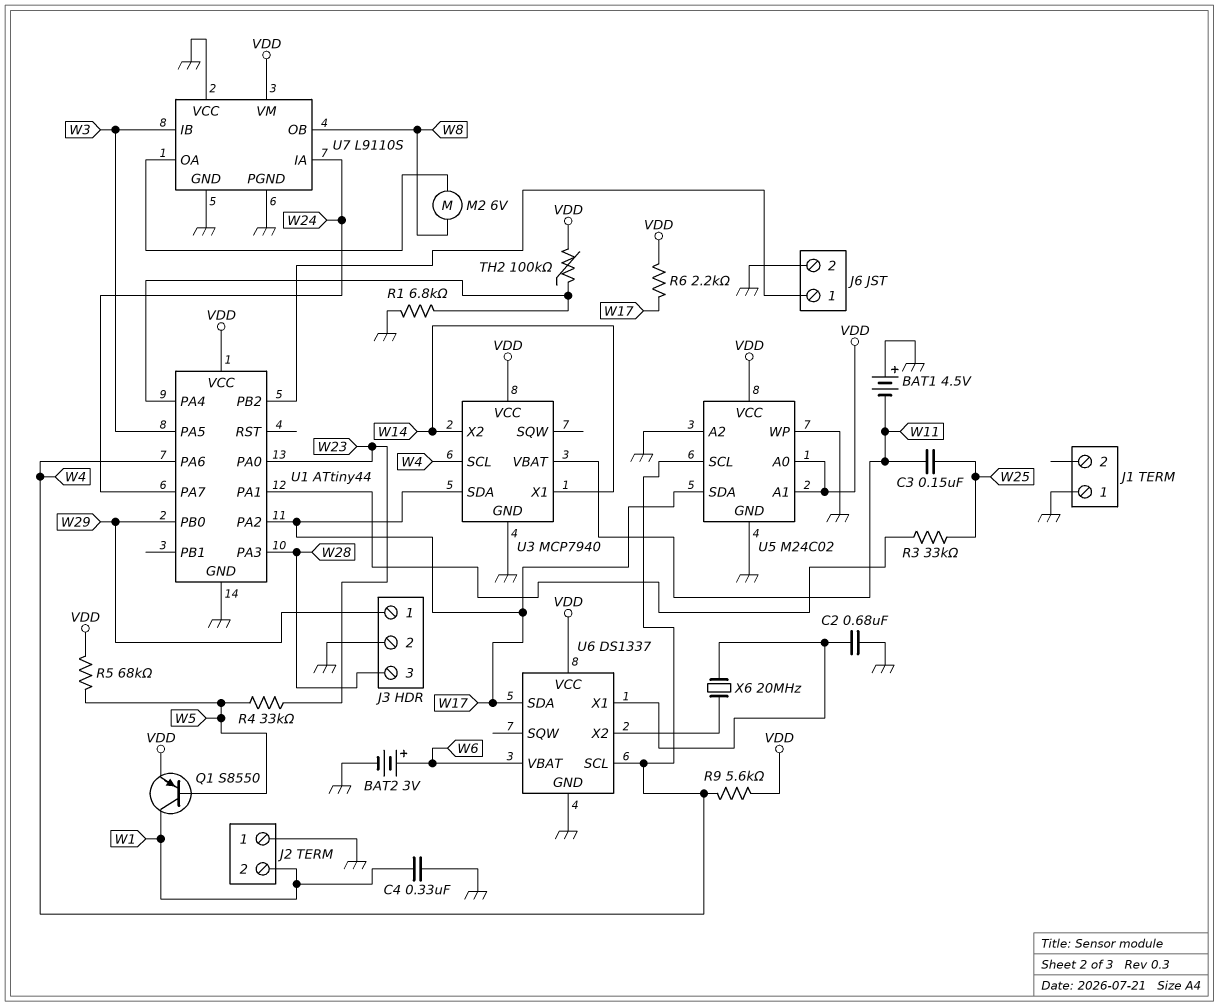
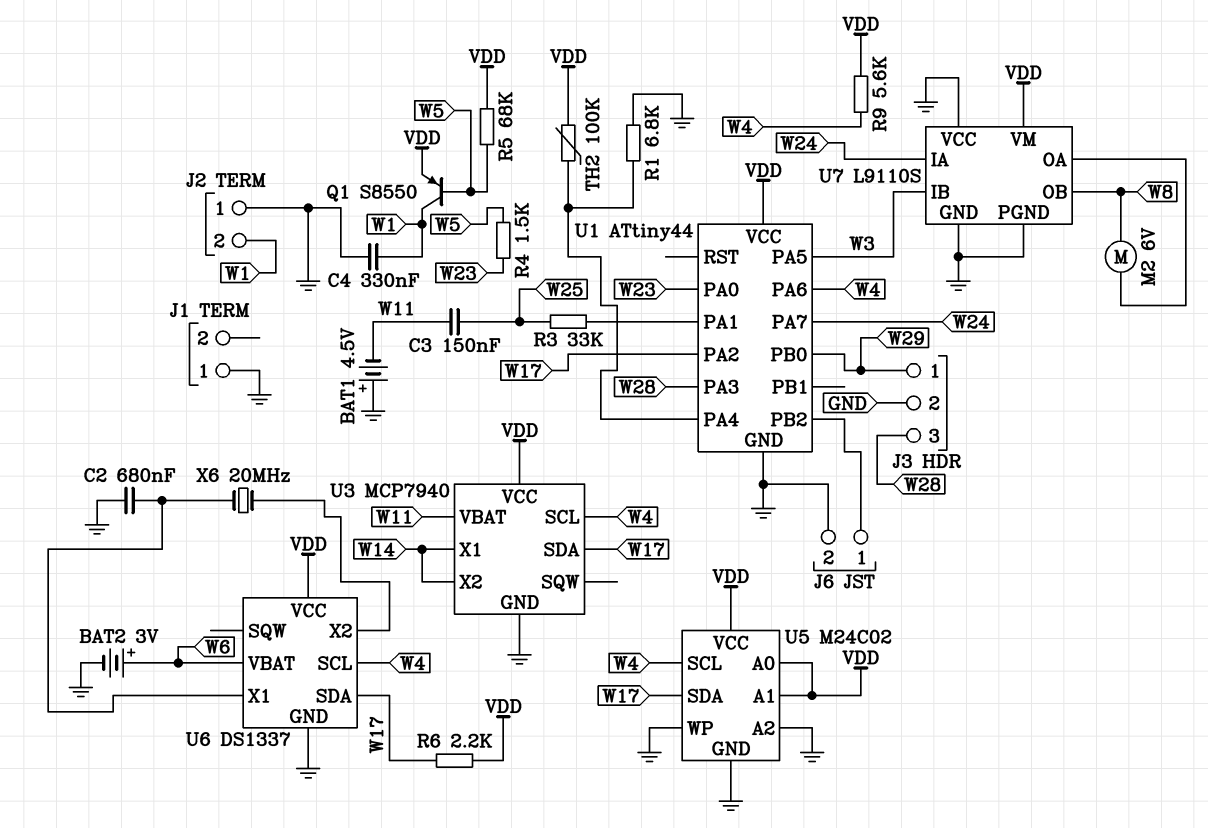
R4: 33k (W5, W23) -> 1.5k (W5, W23)

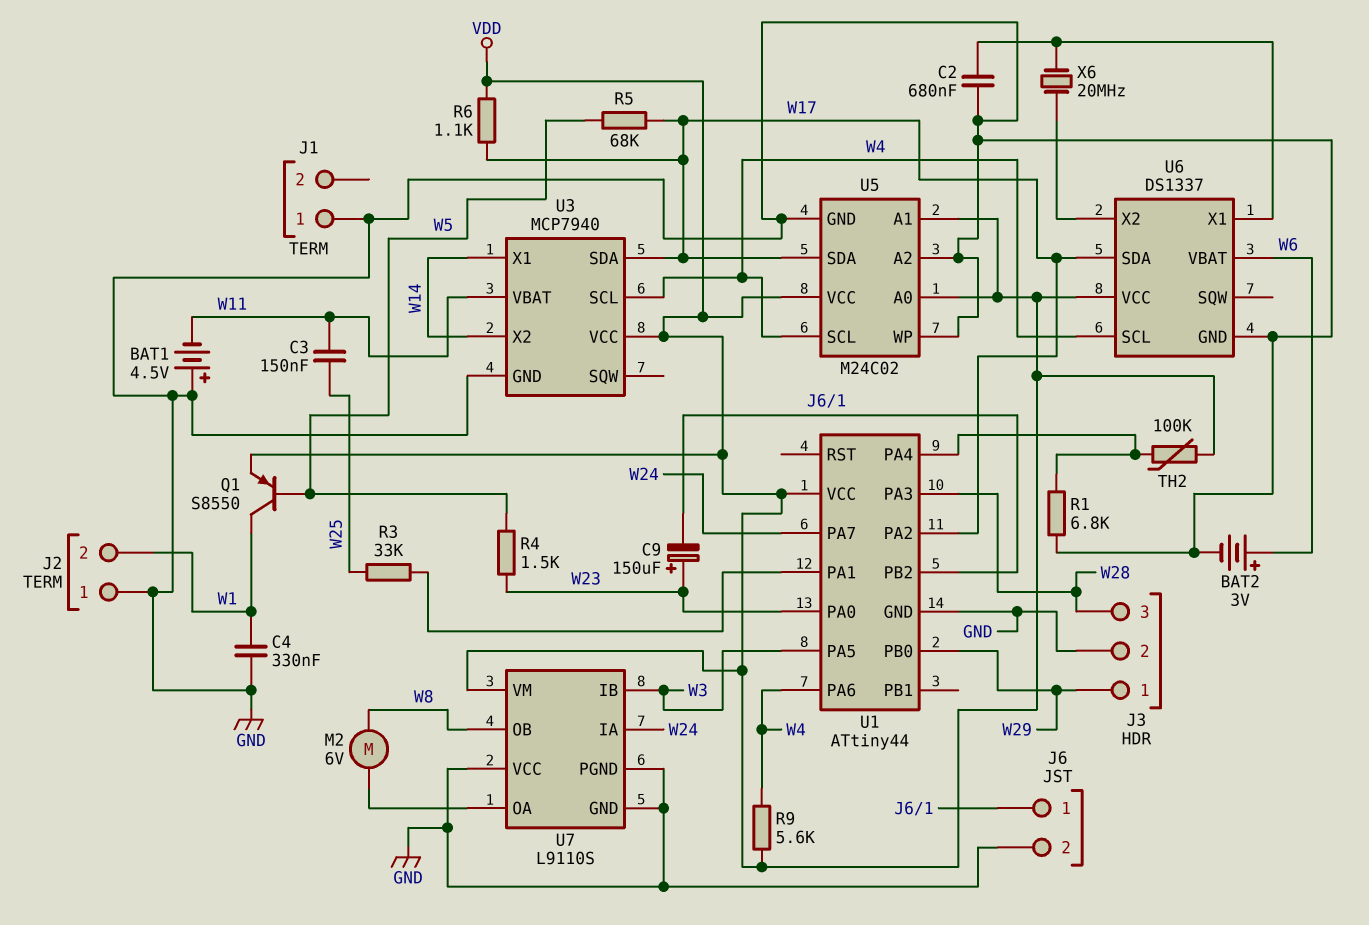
C9: none -> 150uF (plus W23, minus J6/1)
R5: 68k (VDD, W5) -> 68k (W5, W17)
R6: 2.2k (VDD, W17) -> 1.1k (VDD, W17)

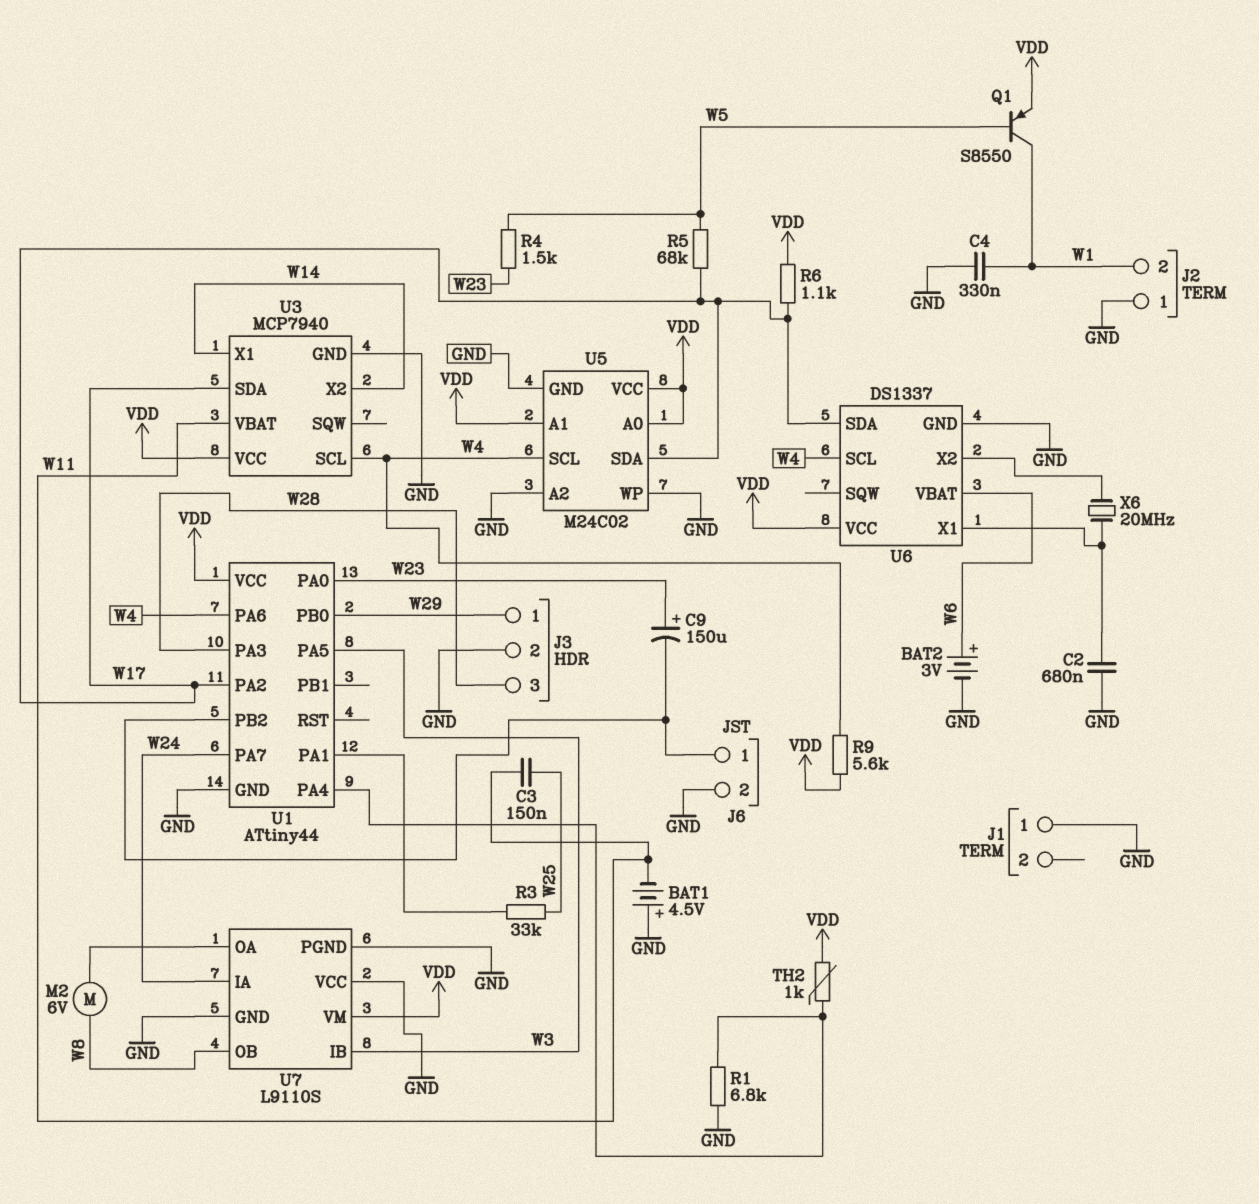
TH2: 100k (U1/PA4, VDD) -> 1k (U1/PA4, VDD)

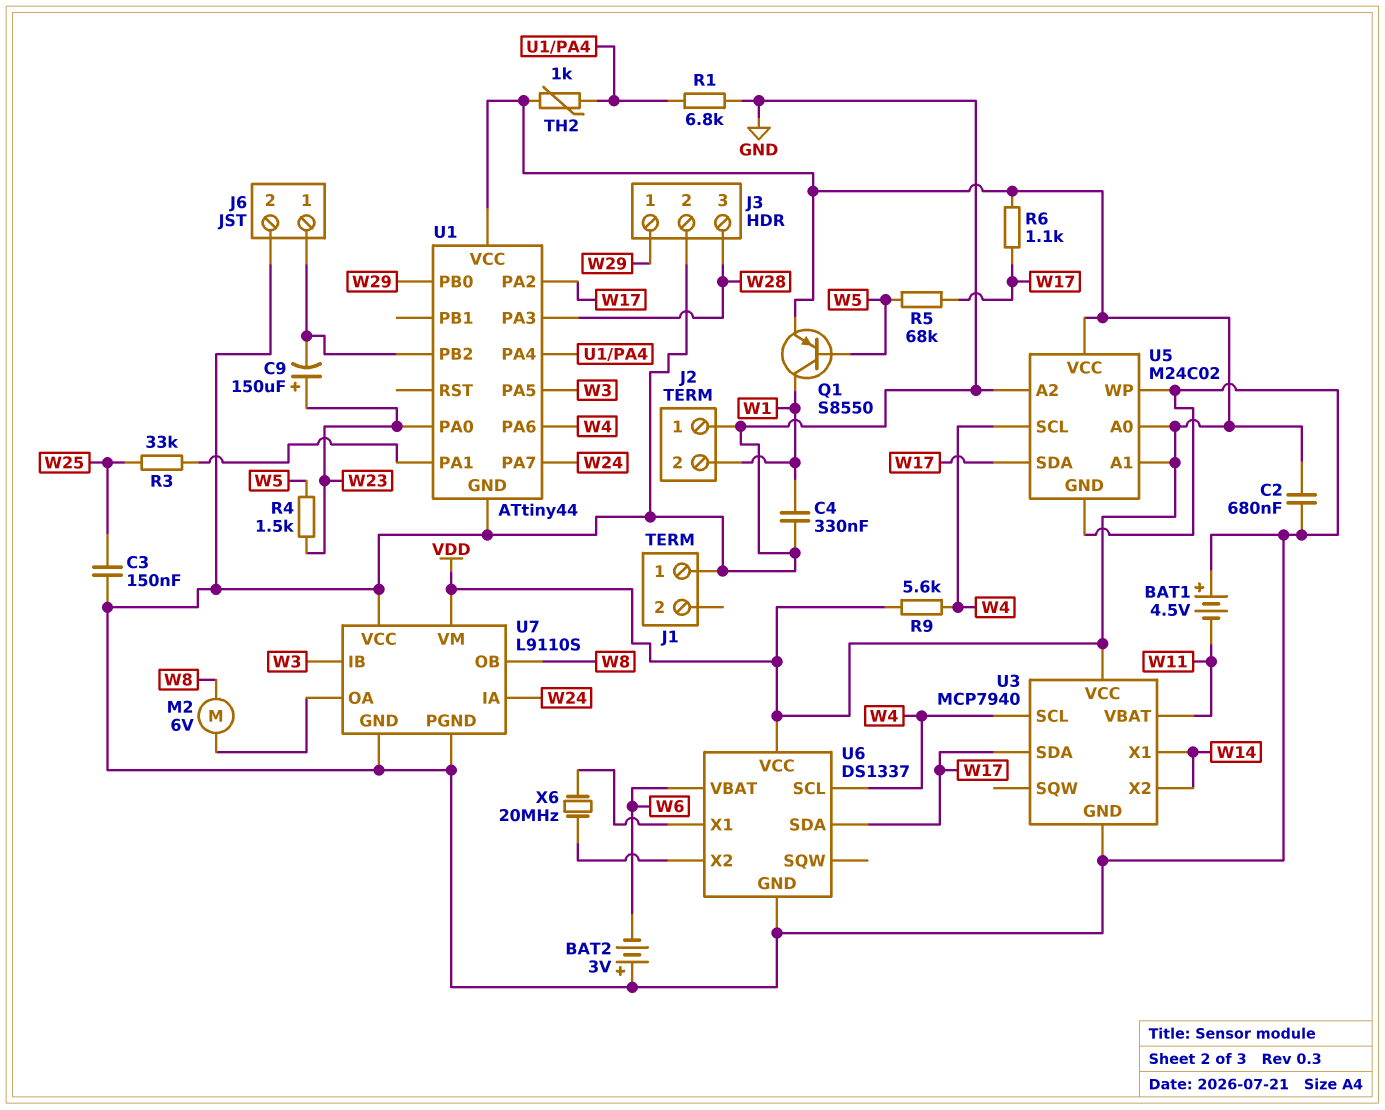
BAT2: 3V (plus W6, minus GND) -> 3V (plus GND, minus W6)
C2: 680nF (GND, U6/X1) -> 680nF (GND, VDD)
C3: 150nF (W11, W25) -> 150nF (GND, W25)

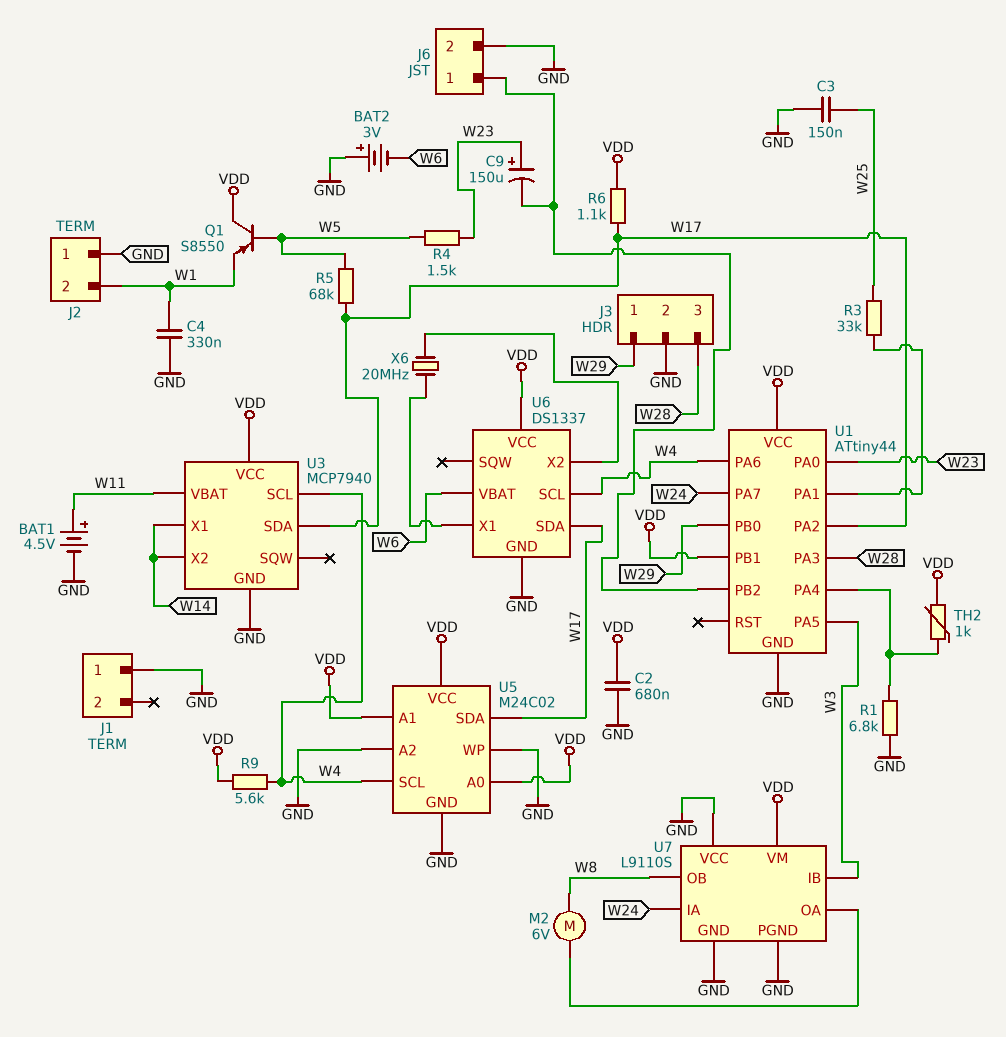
BAT1: 4.5V (plus GND, minus W11) -> 4.5V (plus W11, minus GND)
Q1: PNP S8550 (B W5, C W1, E VDD) -> PNP S8550 (B W5, C VDD, E W1)
U1 pin PB1: none -> VDD

